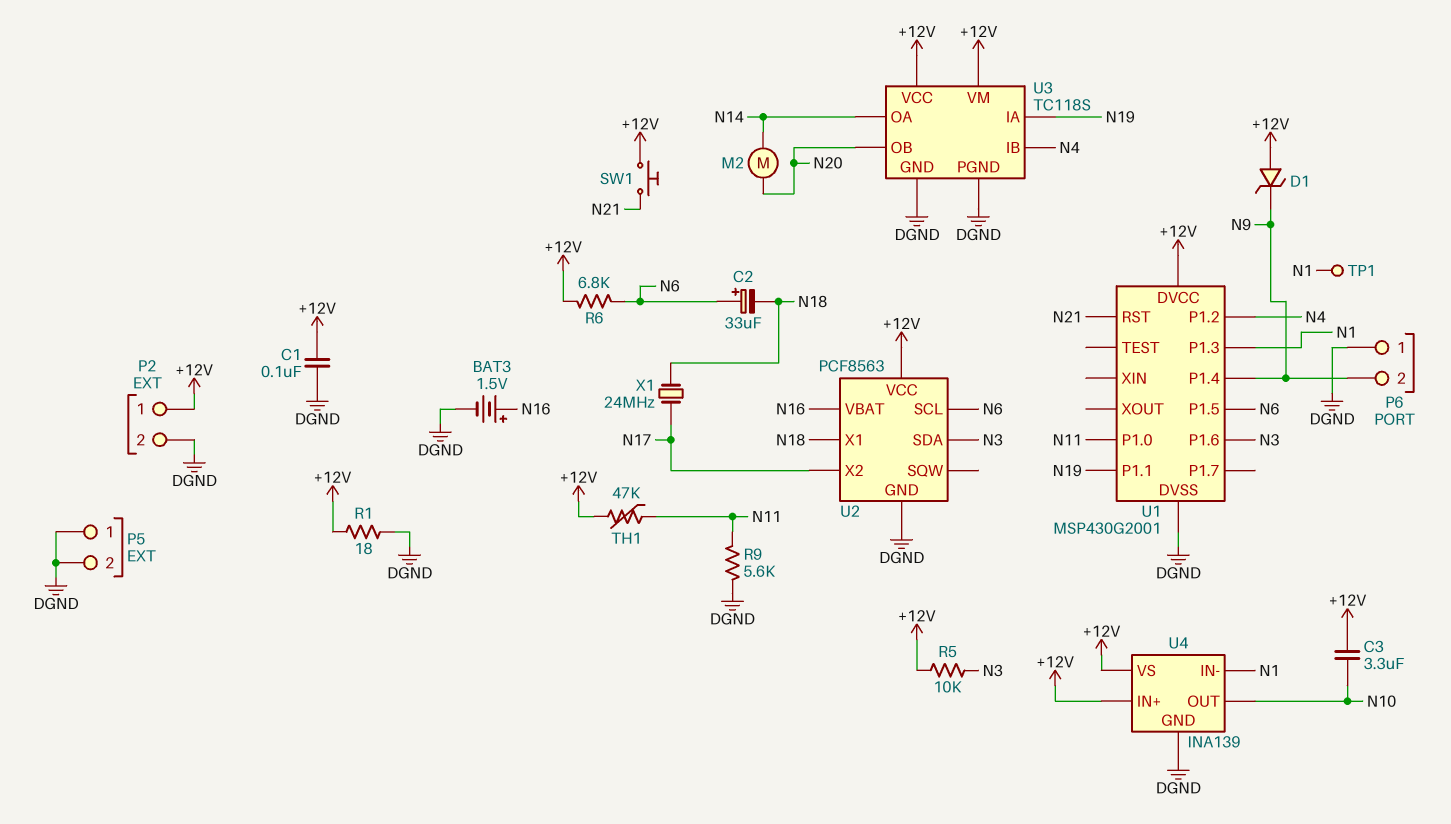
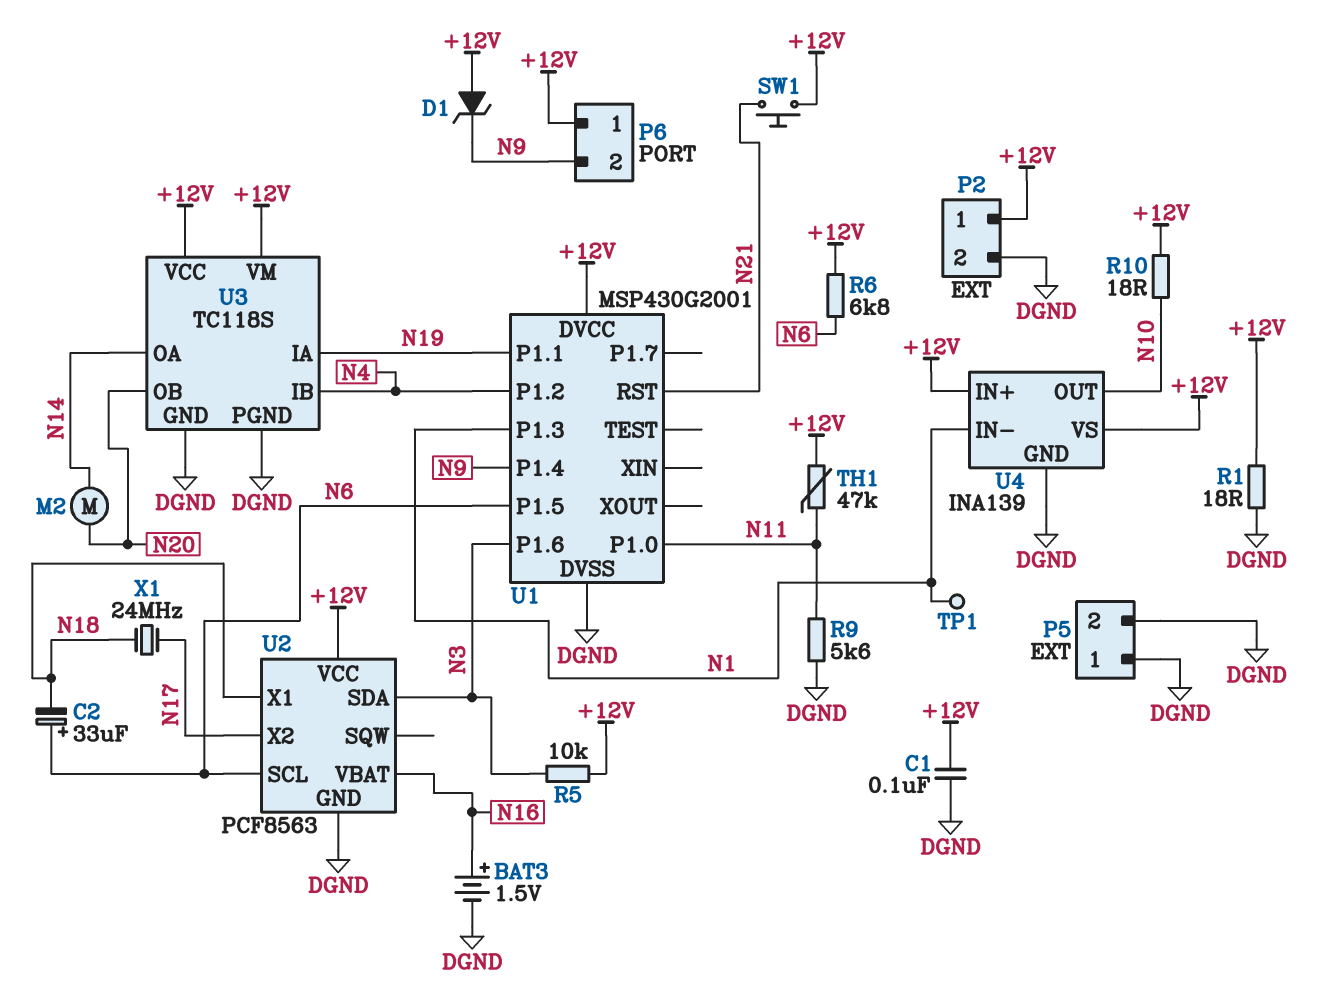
C3: 3.3uF (+12V, N10) -> none
P6 pin 1: DGND -> +12V
R10: none -> 18 (+12V, N10)

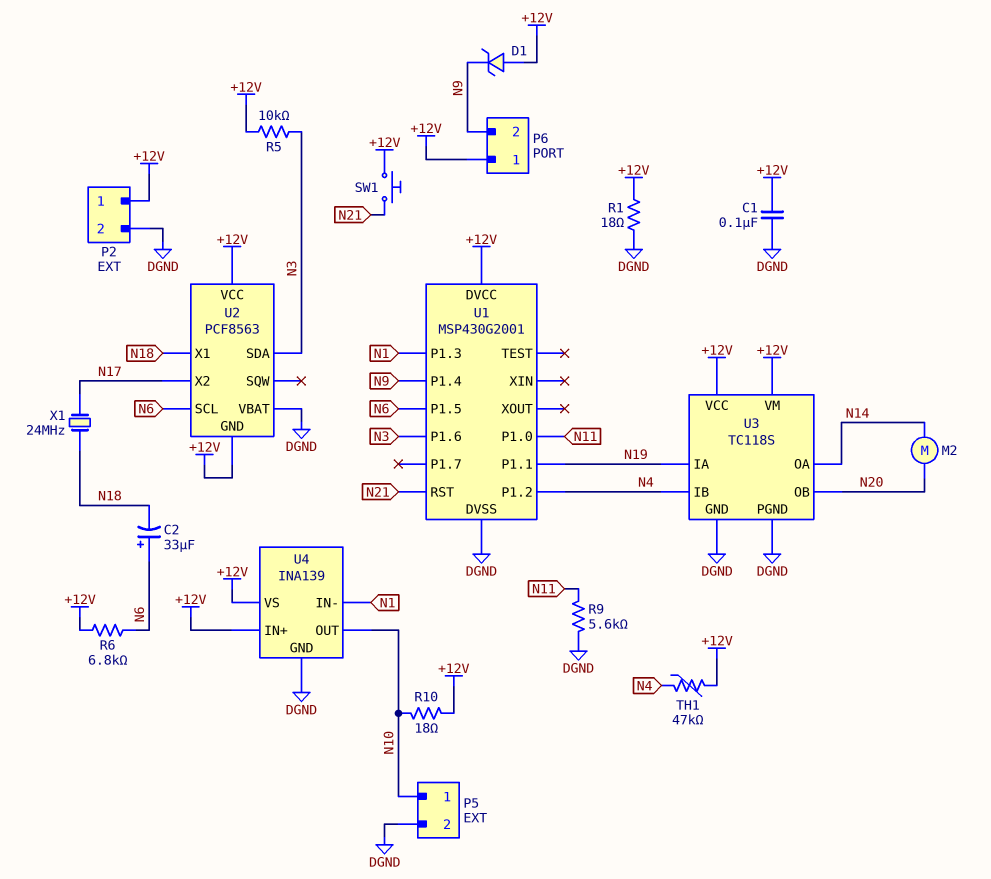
BAT3: 1.5V (plus N16, minus DGND) -> none
P5 pin 1: DGND -> N10
TH1: 47k (+12V, N11) -> 47k (+12V, N4)
TP1: test point (N1) -> none
U2 pin GND: DGND -> +12V
U2 pin VBAT: N16 -> DGND

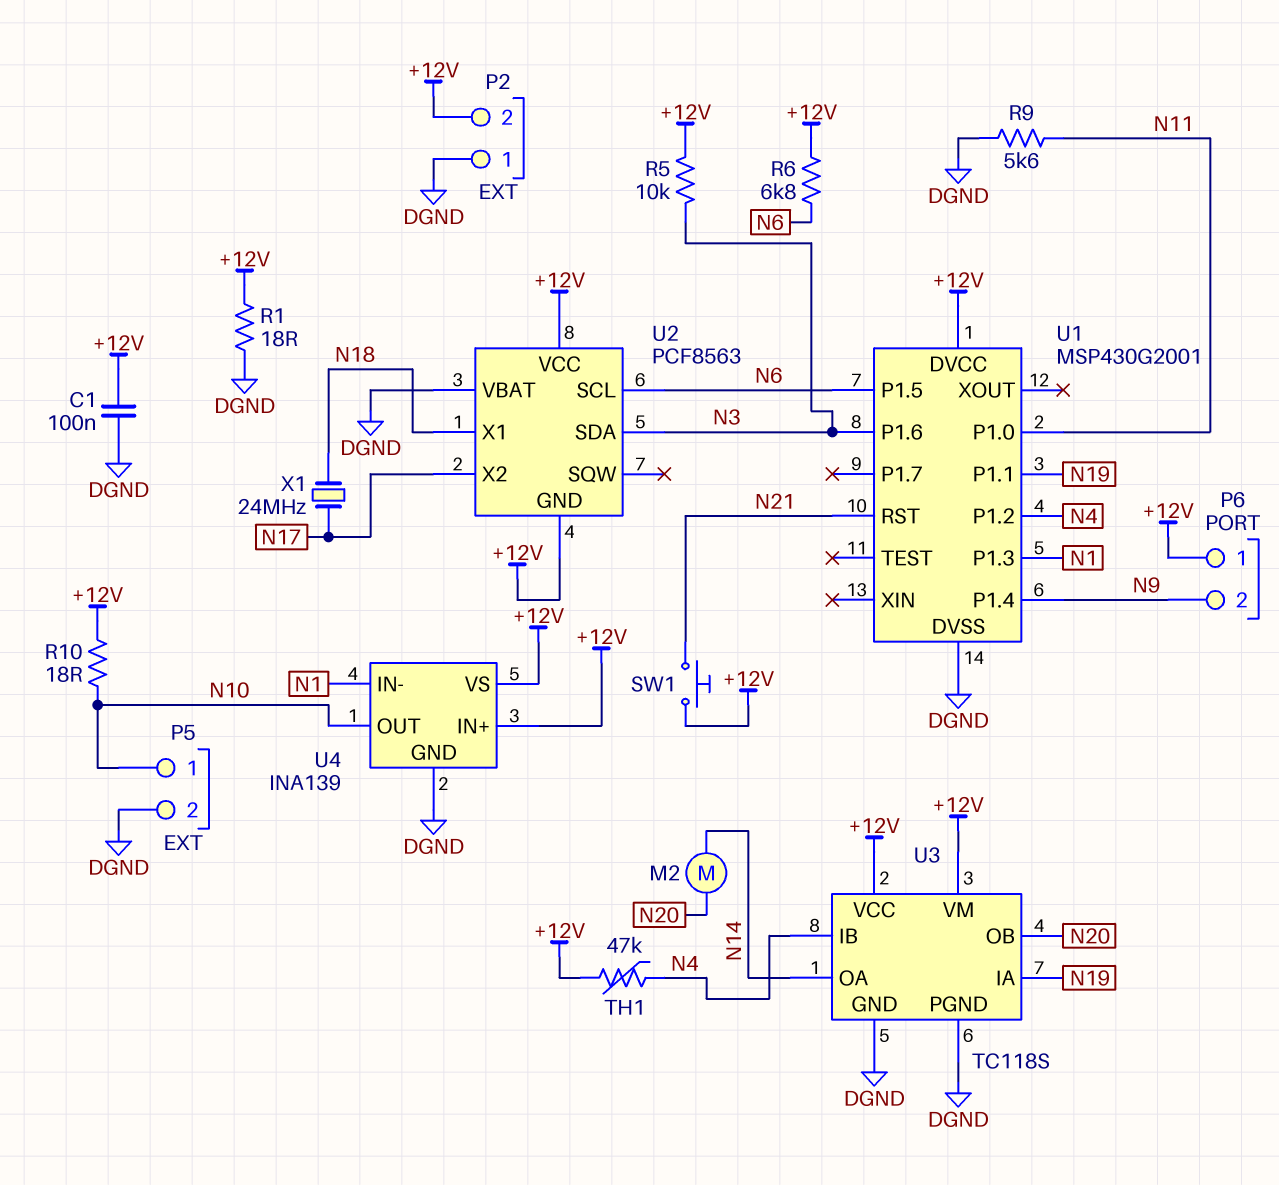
C2: 33uF (plus N6, minus N18) -> none
D1: zener (A +12V, K N9) -> none
P2 pin 1: +12V -> DGND
P2 pin 2: DGND -> +12V

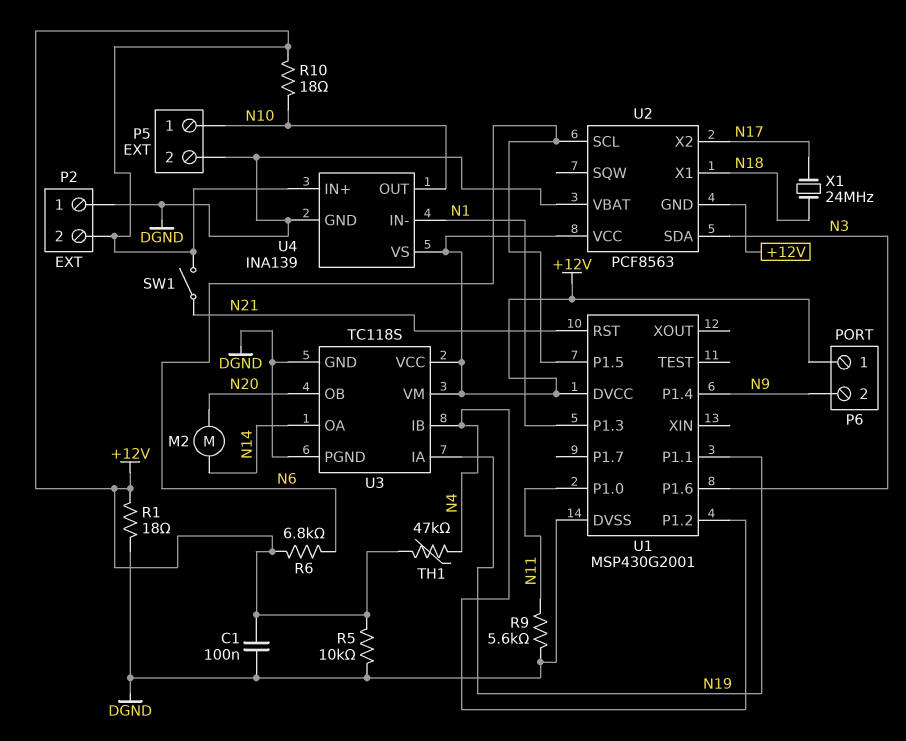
R5: 10k (+12V, N3) -> 10k (+12V, DGND)
SW1: button (+12V, N21) -> switch (+12V, N21)

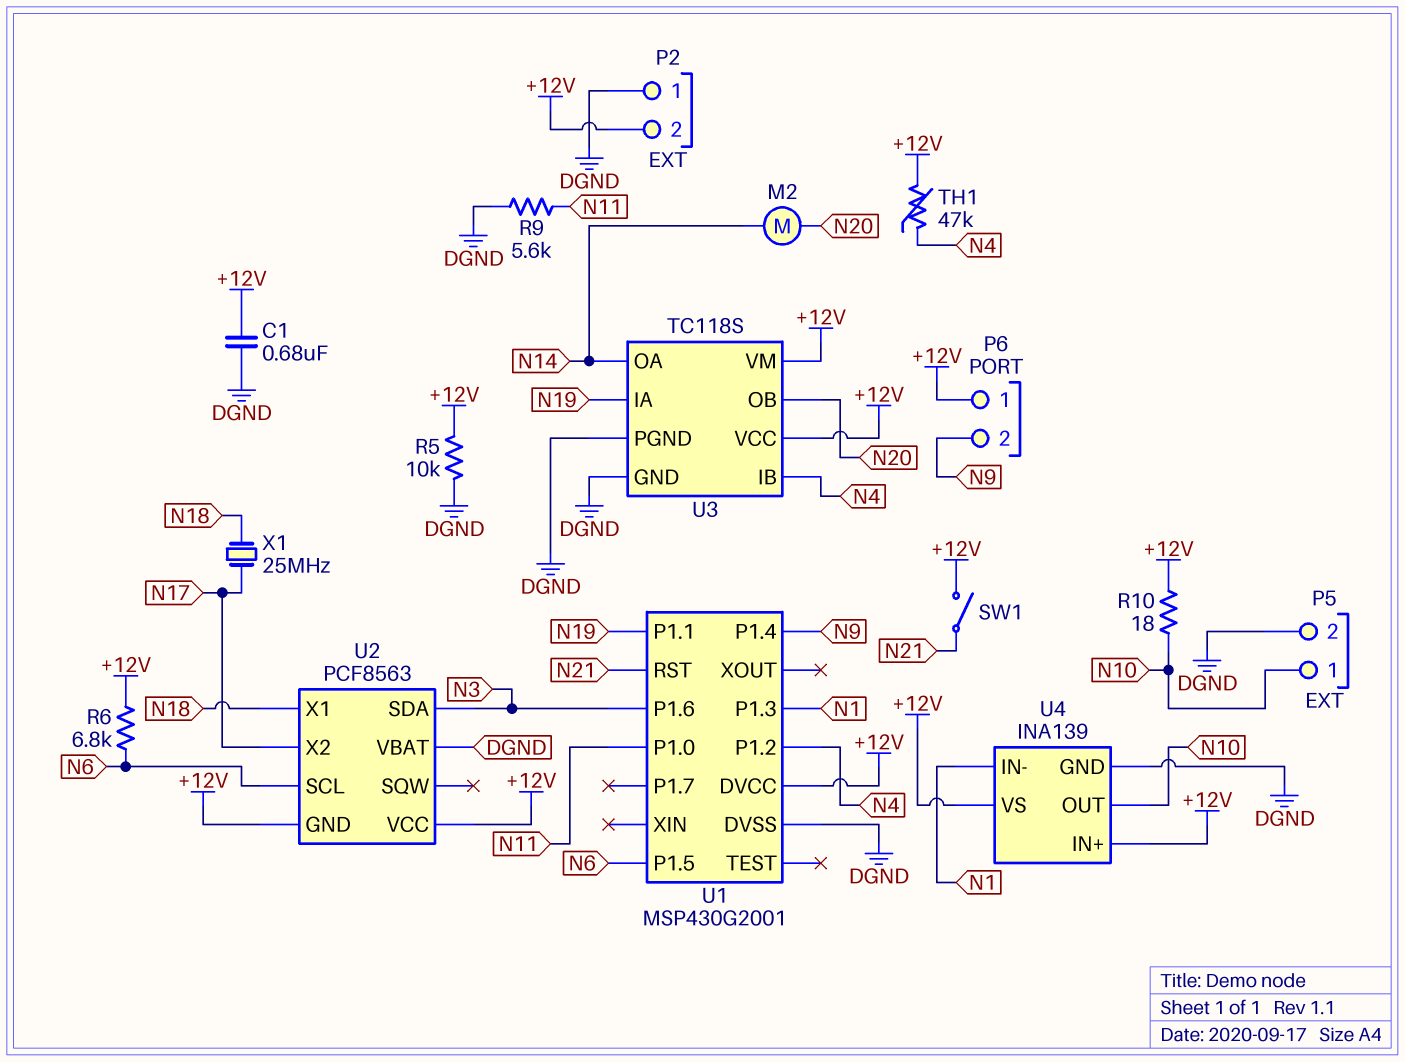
C1: 100nF (+12V, DGND) -> 680nF (+12V, DGND)
R1: 18 (+12V, DGND) -> none
X1: 24MHz (N17, N18) -> 25MHz (N17, N18)

